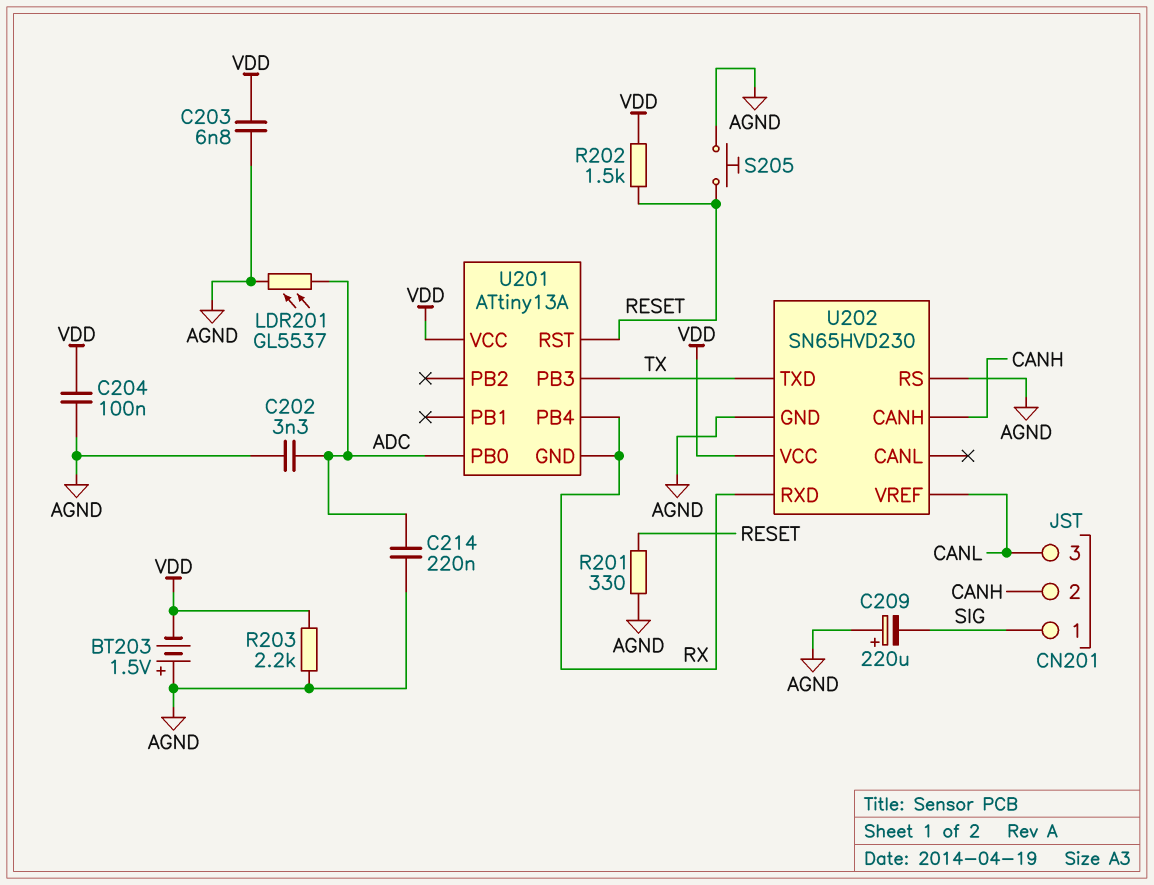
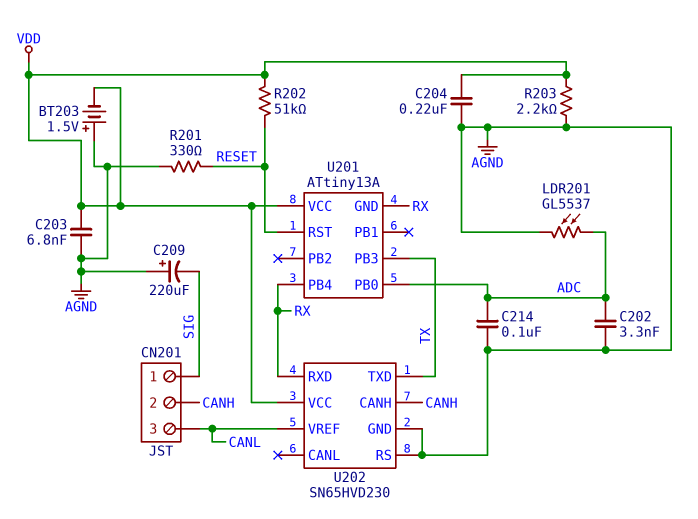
C204: 100nF (AGND, VDD) -> 220nF (AGND, VDD)
C214: 220nF (ADC, AGND) -> 100nF (ADC, AGND)
R202: 1.5k (RESET, VDD) -> 51k (RESET, VDD)
S205: button (AGND, RESET) -> none

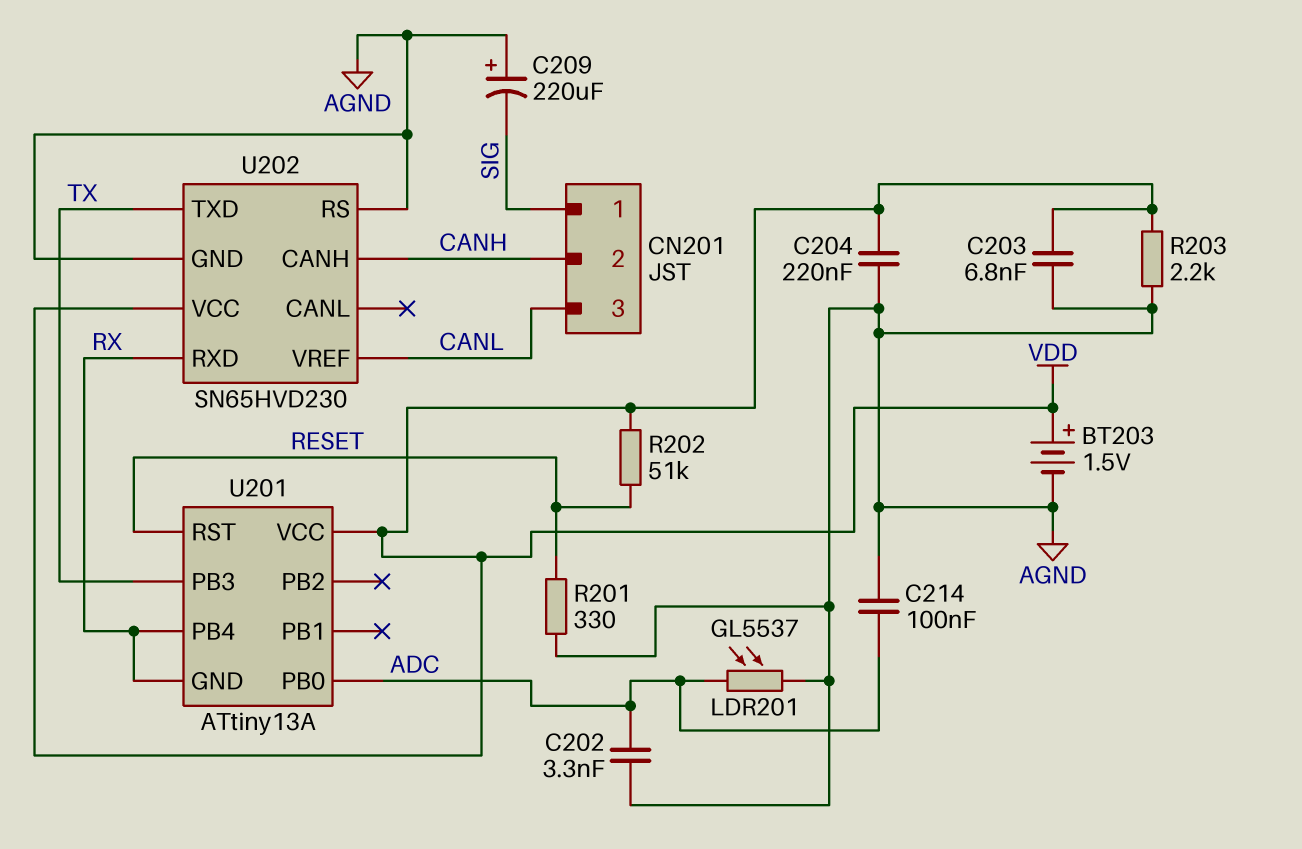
BT203: 1.5V (plus AGND, minus VDD) -> 1.5V (plus VDD, minus AGND)

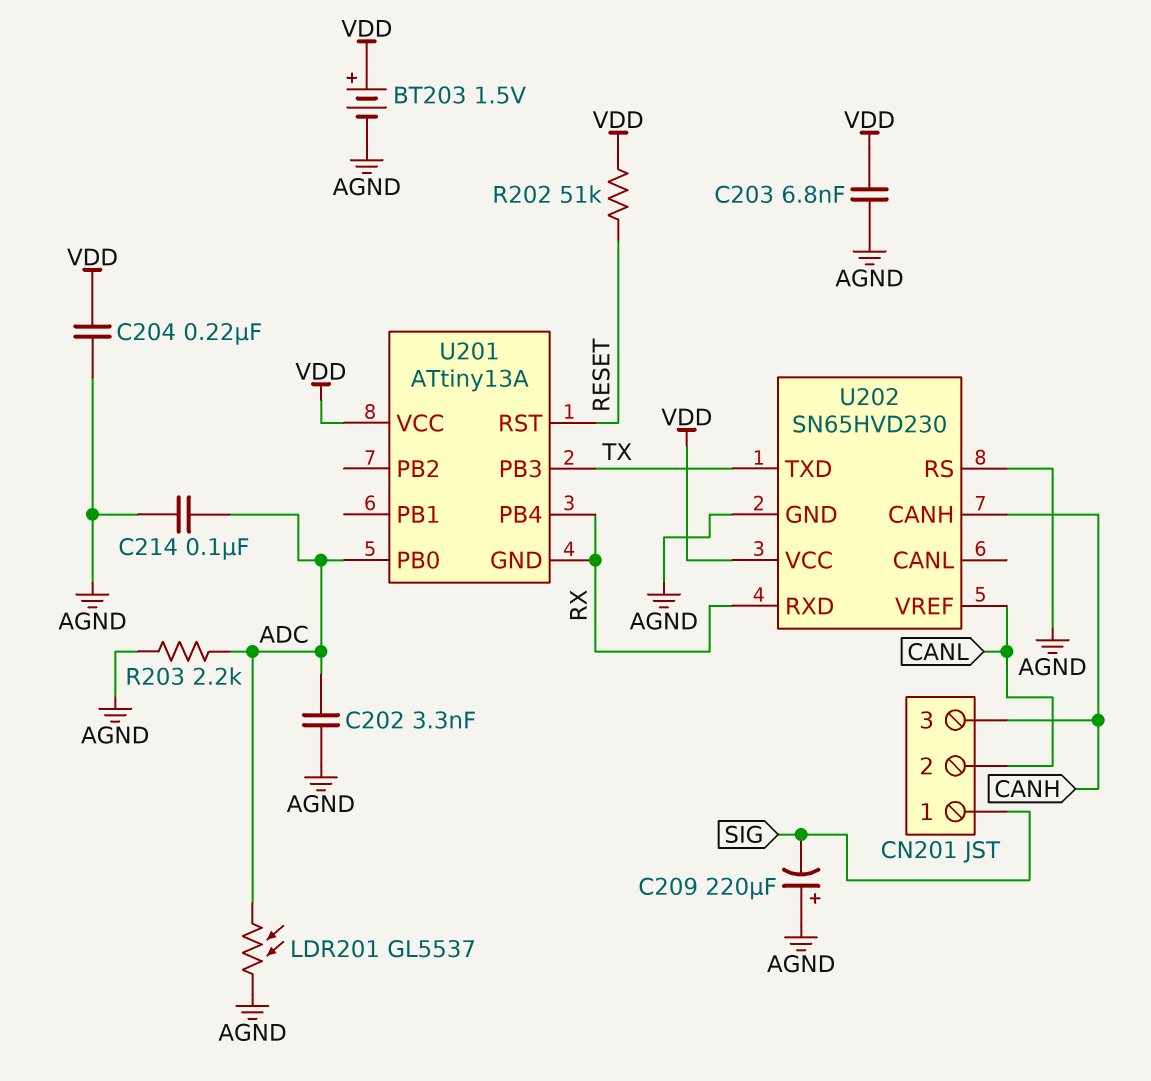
CN201 pin 2: CANH -> CANL
CN201 pin 3: CANL -> CANH
R201: 330 (AGND, RESET) -> none
R203: 2.2k (AGND, VDD) -> 2.2k (ADC, AGND)

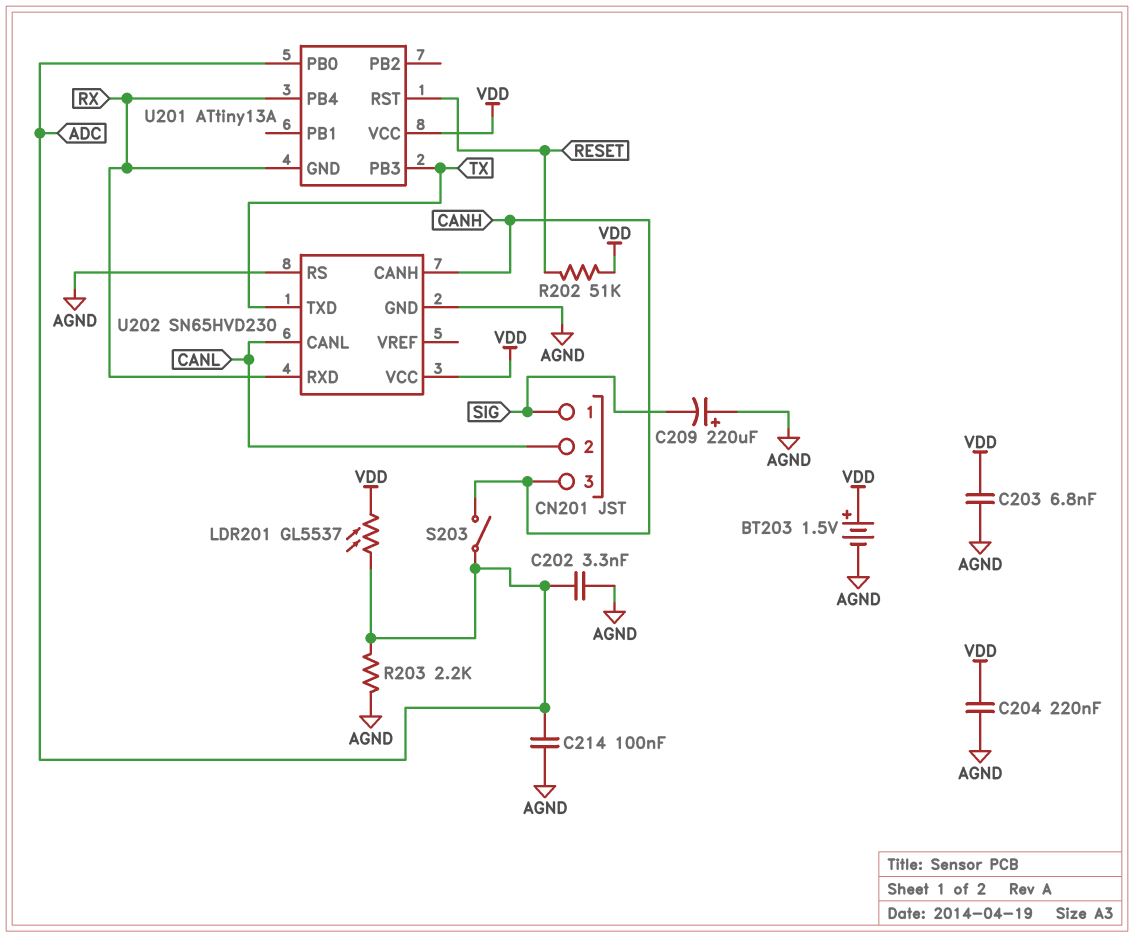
LDR201: GL5537 (ADC, AGND) -> GL5537 (ADC, VDD)
S203: none -> switch (ADC, CANH)
U202 pin CANL: none -> CANL
U202 pin VREF: CANL -> none

